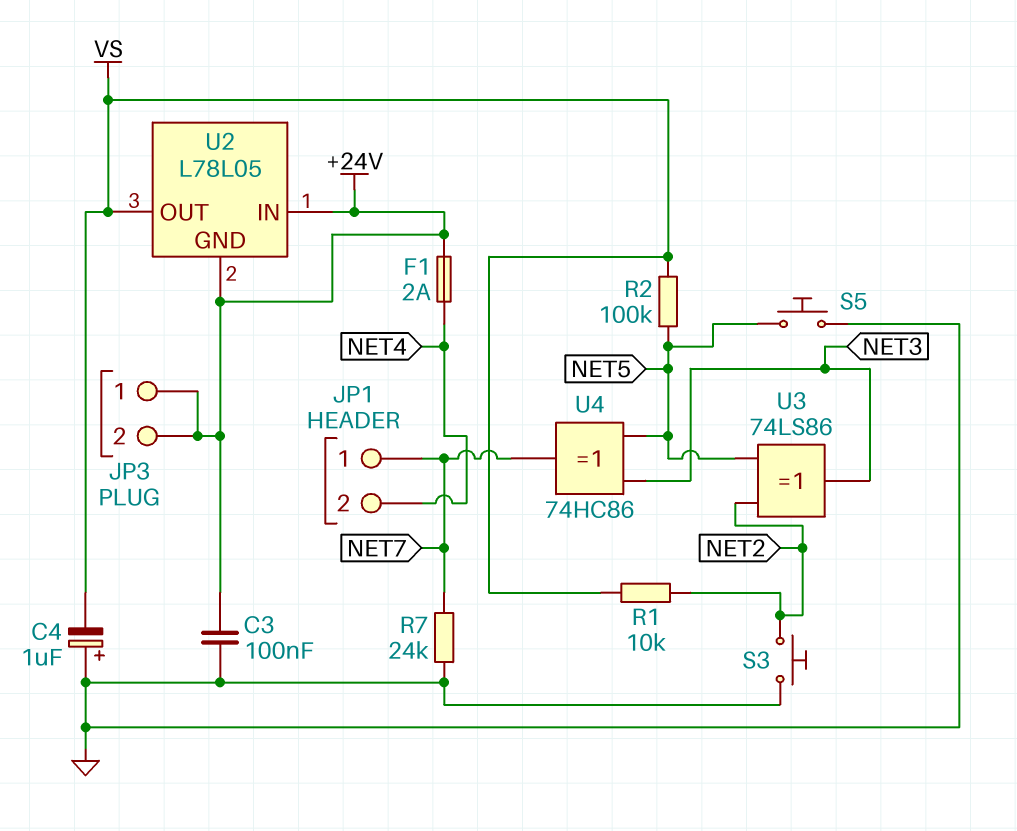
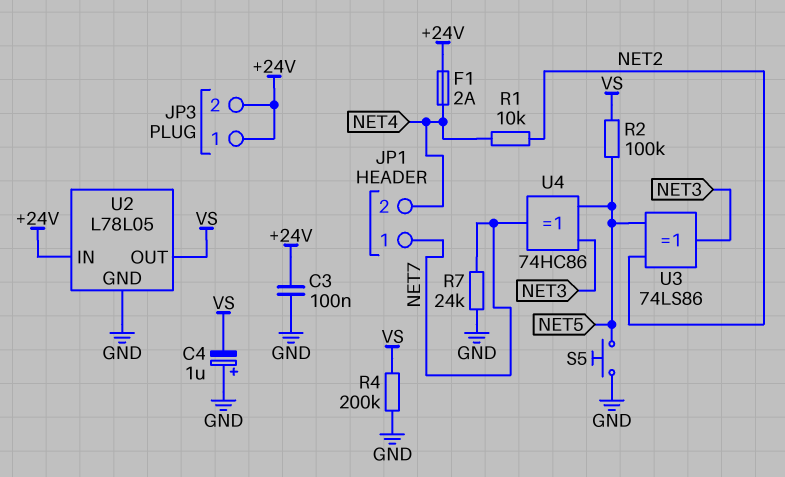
R1: 10k (NET2, VS) -> 10k (NET2, NET4)
R4: none -> 200k (GND, VS)
S3: button (GND, NET2) -> none
U2 pin GND: +24V -> GND

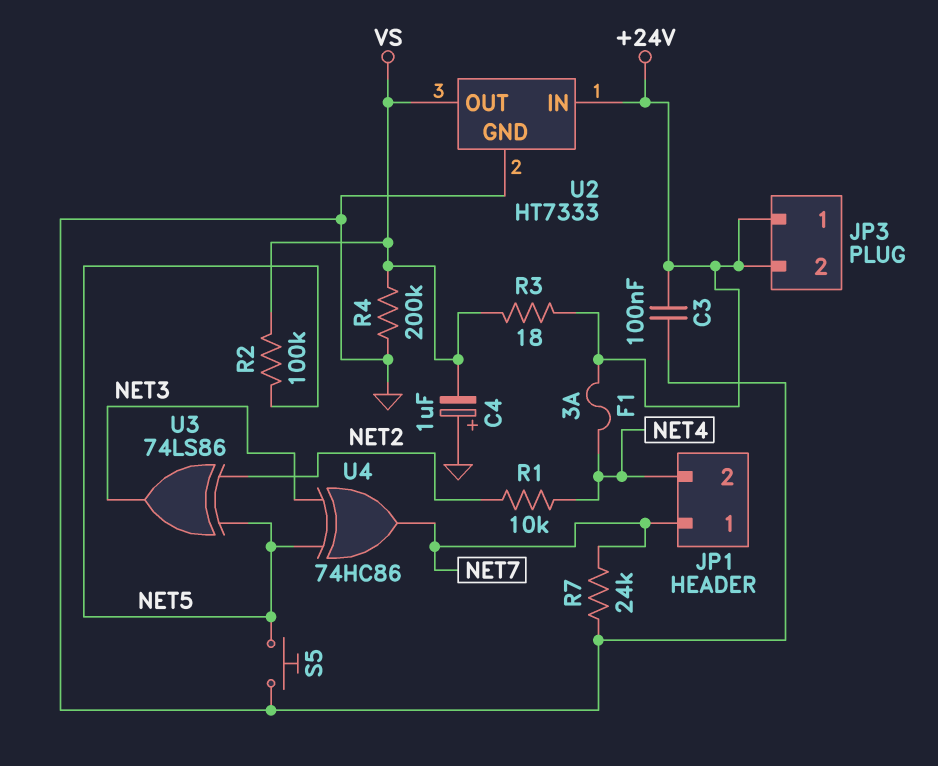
F1: 2A (+24V, NET4) -> 3A (+24V, NET4)
R3: none -> 18 (+24V, VS)
U2: L78L05 -> HT7333

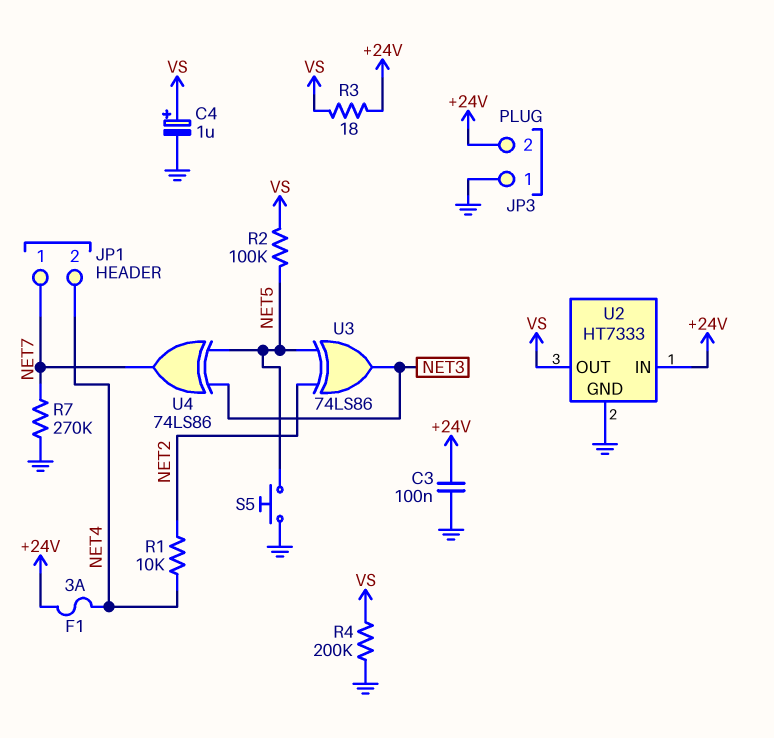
C4: 1uF (plus GND, minus VS) -> 1uF (plus VS, minus GND)
JP3 pin 1: +24V -> GND
R7: 24k (GND, NET7) -> 270k (GND, NET7)
U4: XOR 74HC86 (in NET3, in NET5, out NET7) -> XOR 74LS86 (in NET3, in NET5, out NET7)

